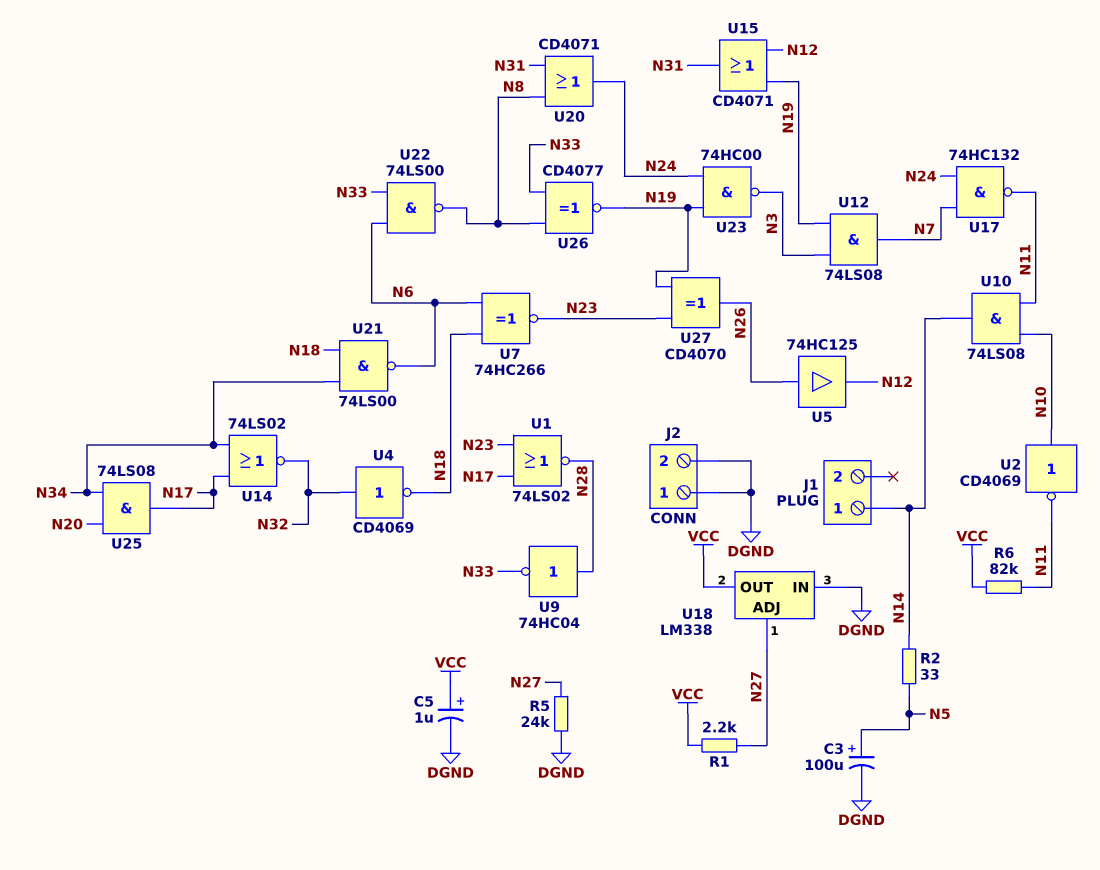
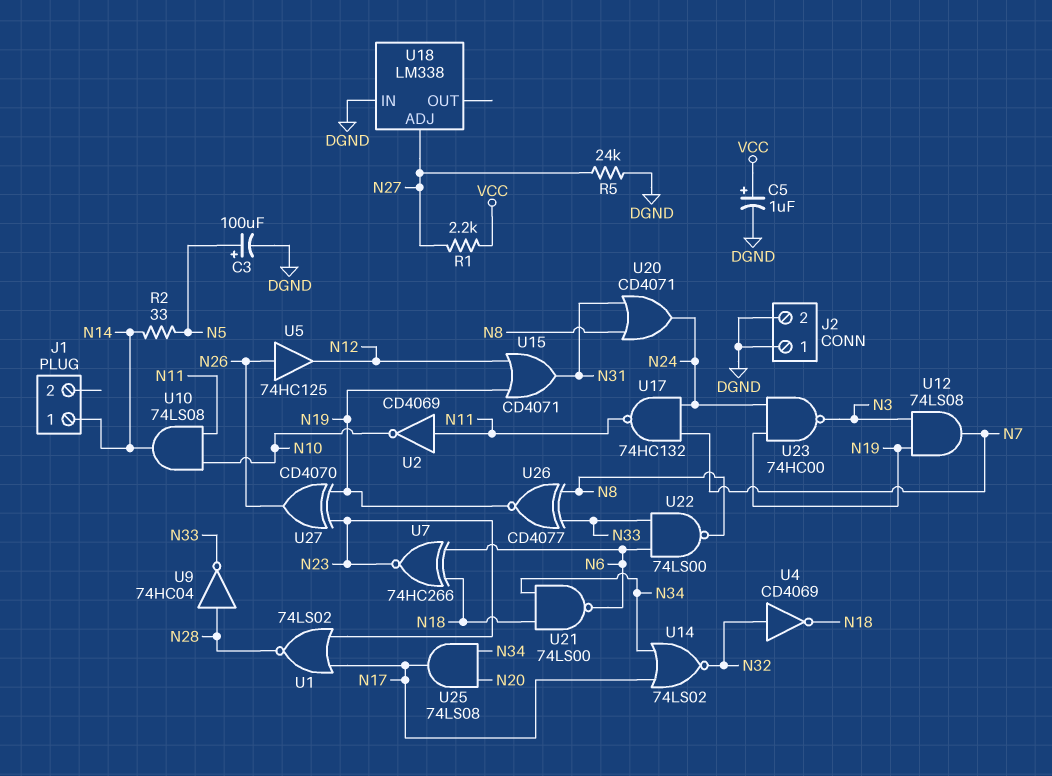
R6: 82k (N11, VCC) -> none
U2: NOT CD4069 (in N10, out N11) -> NOT CD4069 (in N11, out N10)
U18 pin OUT: VCC -> none

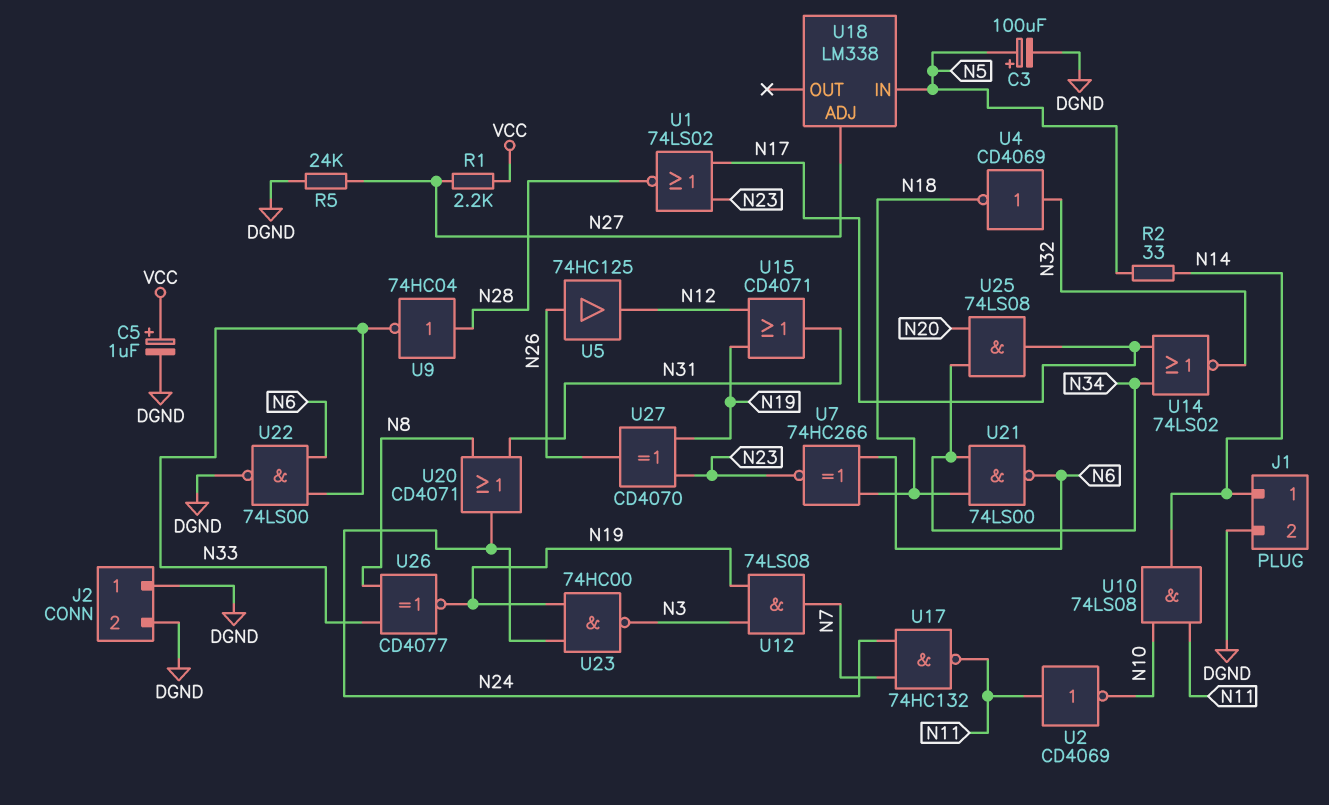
J1 pin 2: none -> DGND
U18 pin IN: DGND -> N5
U22: NAND 74LS00 (in N6, in N33, out N8) -> NAND 74LS00 (in N6, in N33, out DGND)

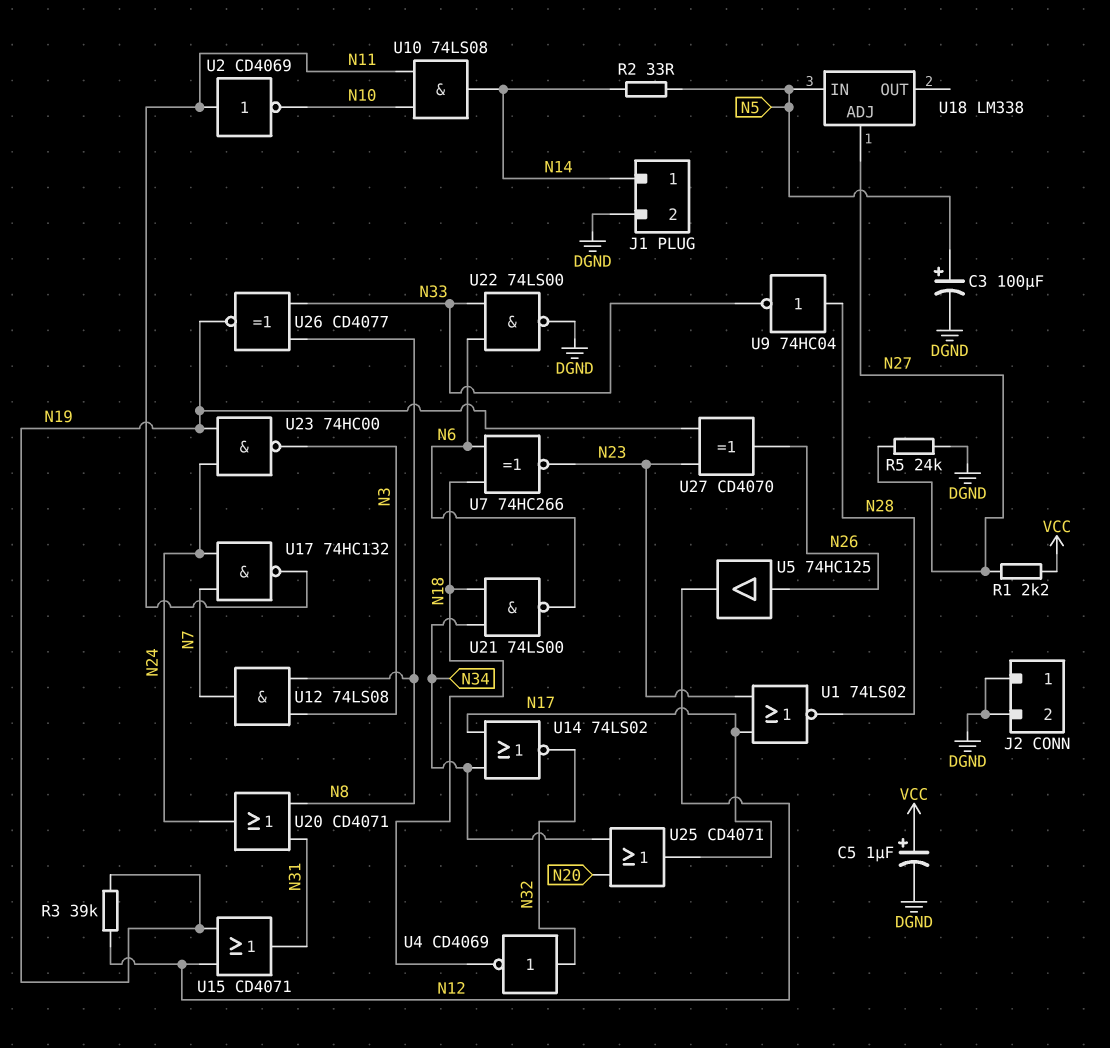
R3: none -> 39k (N12, N19)
U12: AND 74LS08 (in N3, in N19, out N7) -> AND 74LS08 (in N3, in N8, out N7)
U25: AND 74LS08 (in N20, in N34, out N17) -> OR CD4071 (in N20, in N34, out N17)

